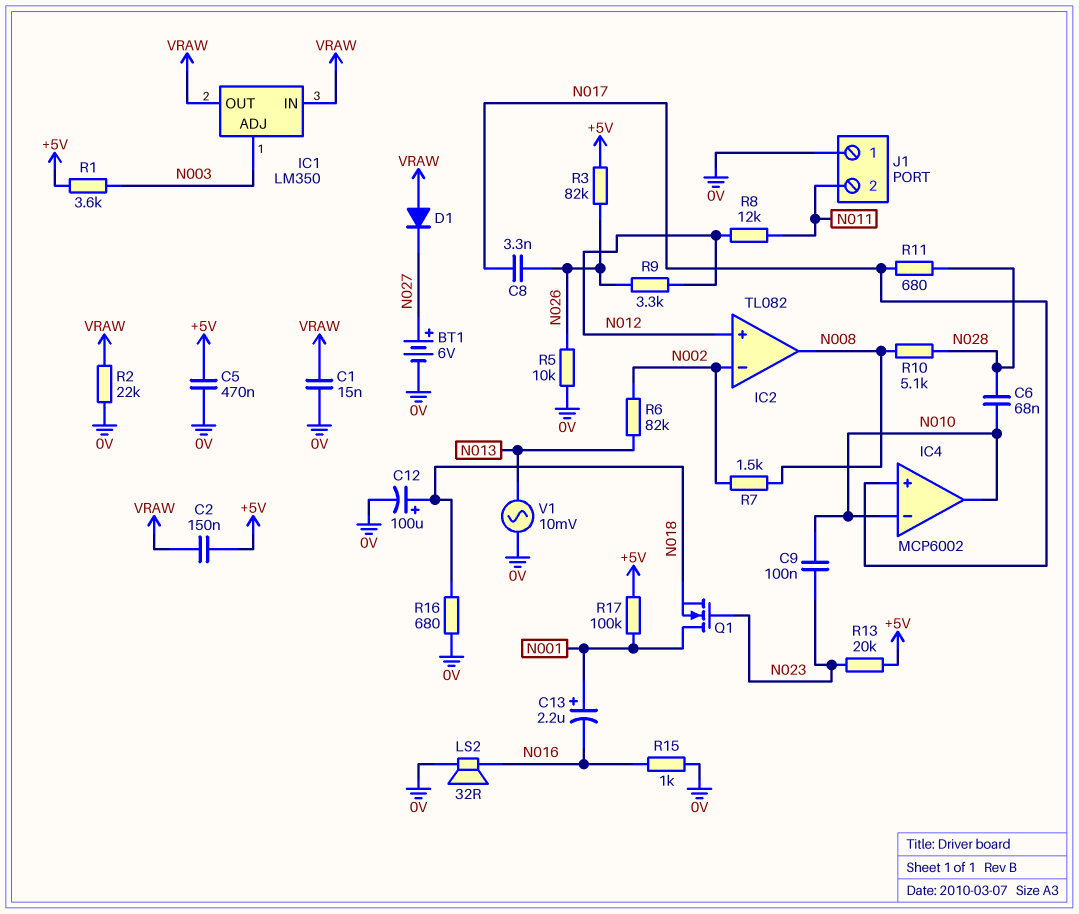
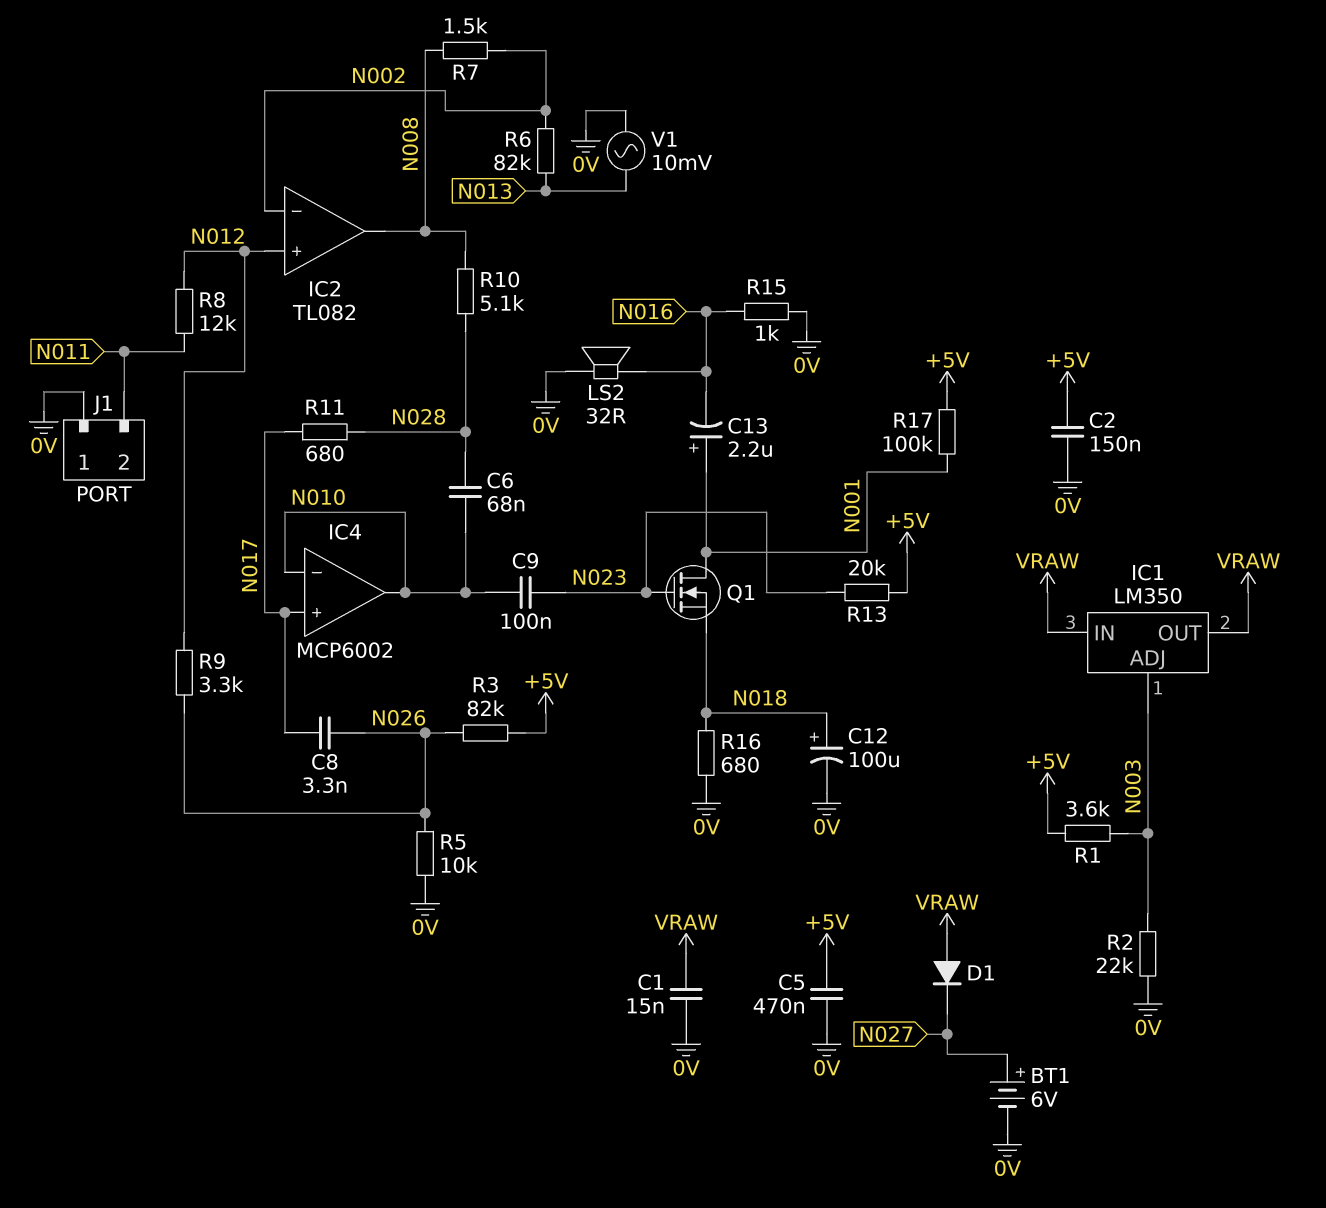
C2: 150nF (+5V, VRAW) -> 150nF (+5V, 0V)
R2: 22k (0V, VRAW) -> 22k (0V, N003)

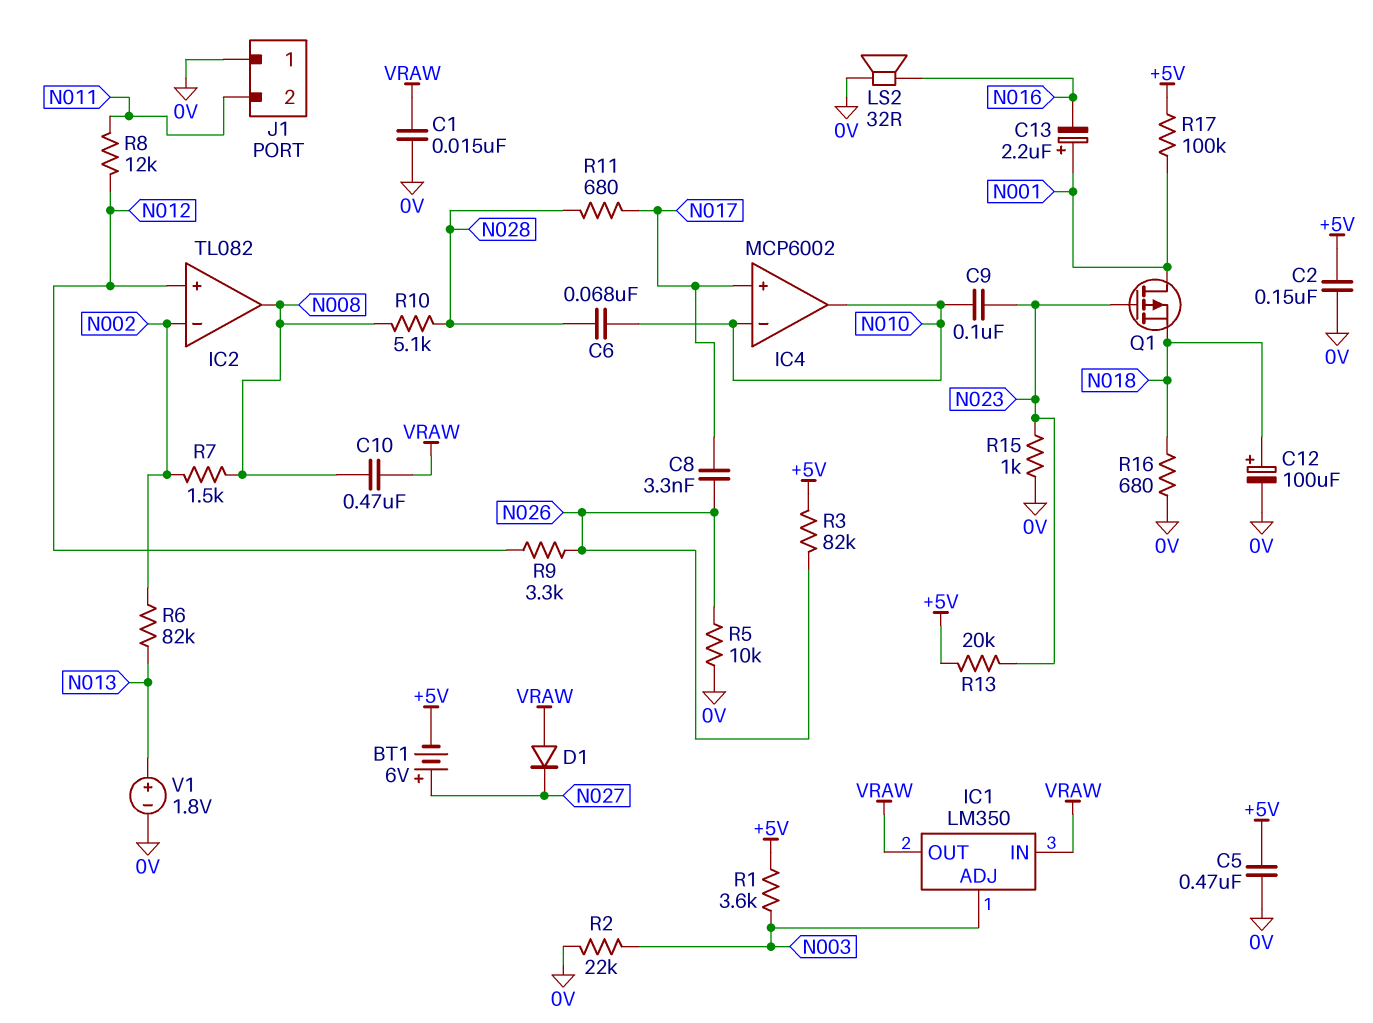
BT1: 6V (plus N027, minus 0V) -> 6V (plus N027, minus +5V)
C10: none -> 470nF (N008, VRAW)
Q1: NMOS (G N023, D N001, S N018) -> PMOS (G N023, D N001, S N018)
R15: 1k (0V, N016) -> 1k (0V, N023)
V1: AC 10mV (0V, N013) -> 1.8V (plus N013, minus 0V)

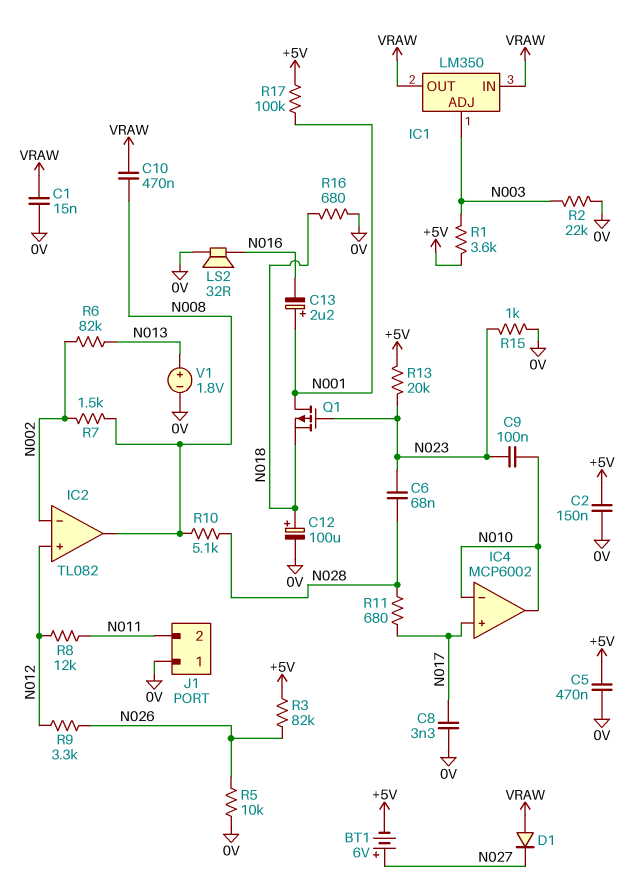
C6: 68nF (N010, N028) -> 68nF (N023, N028)
C8: 3.3nF (N017, N026) -> 3.3nF (0V, N017)

